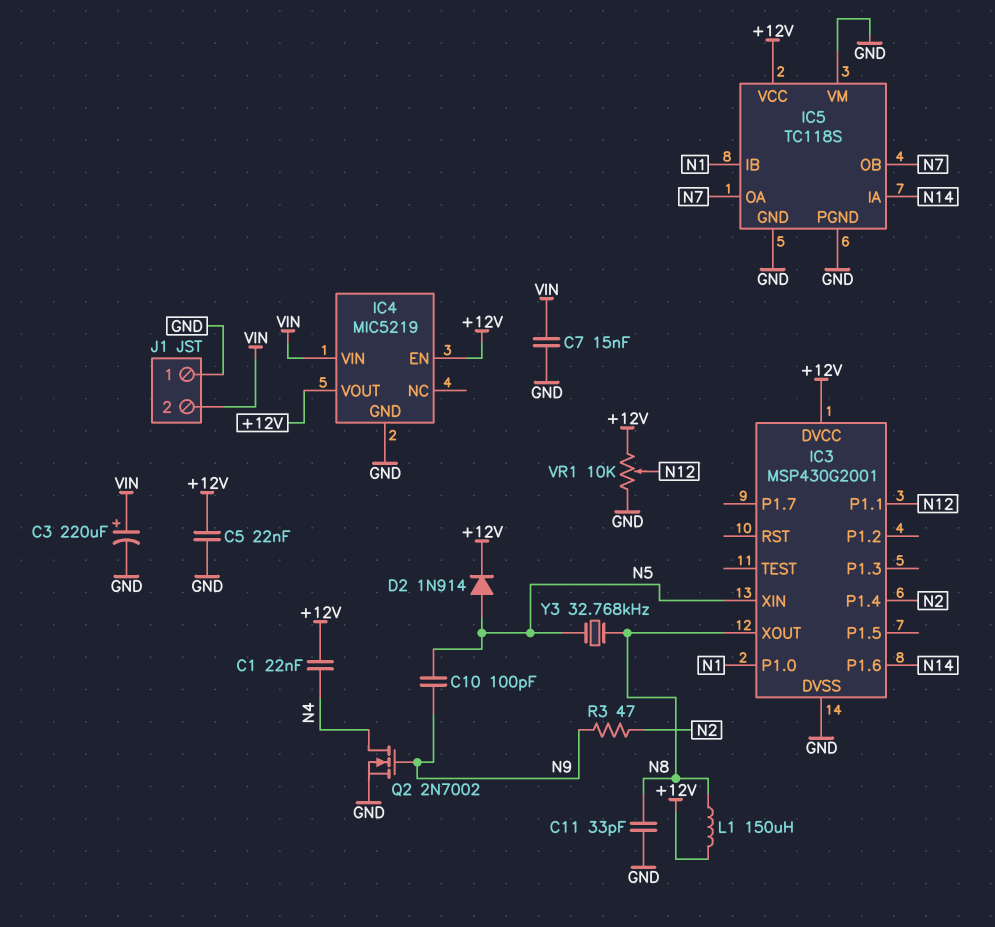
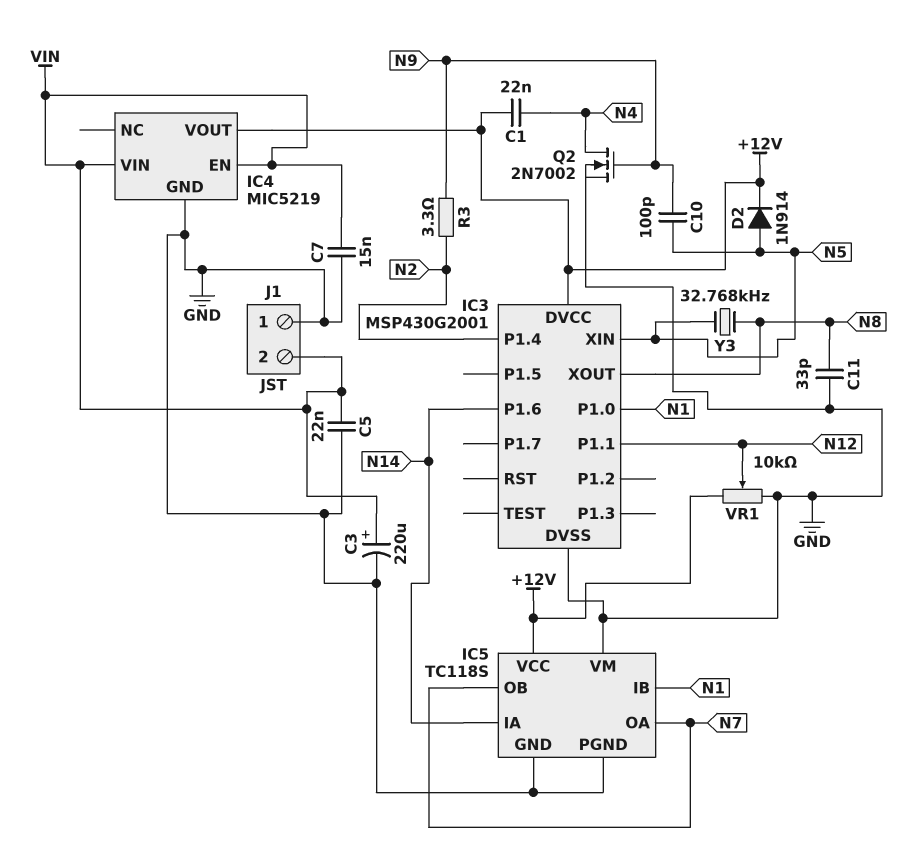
C5: 22nF (+12V, GND) -> 22nF (GND, VIN)
IC4 pin EN: +12V -> VIN
L1: 150uH (+12V, N8) -> none
R3: 47 (N2, N9) -> 3.3 (N2, N9)

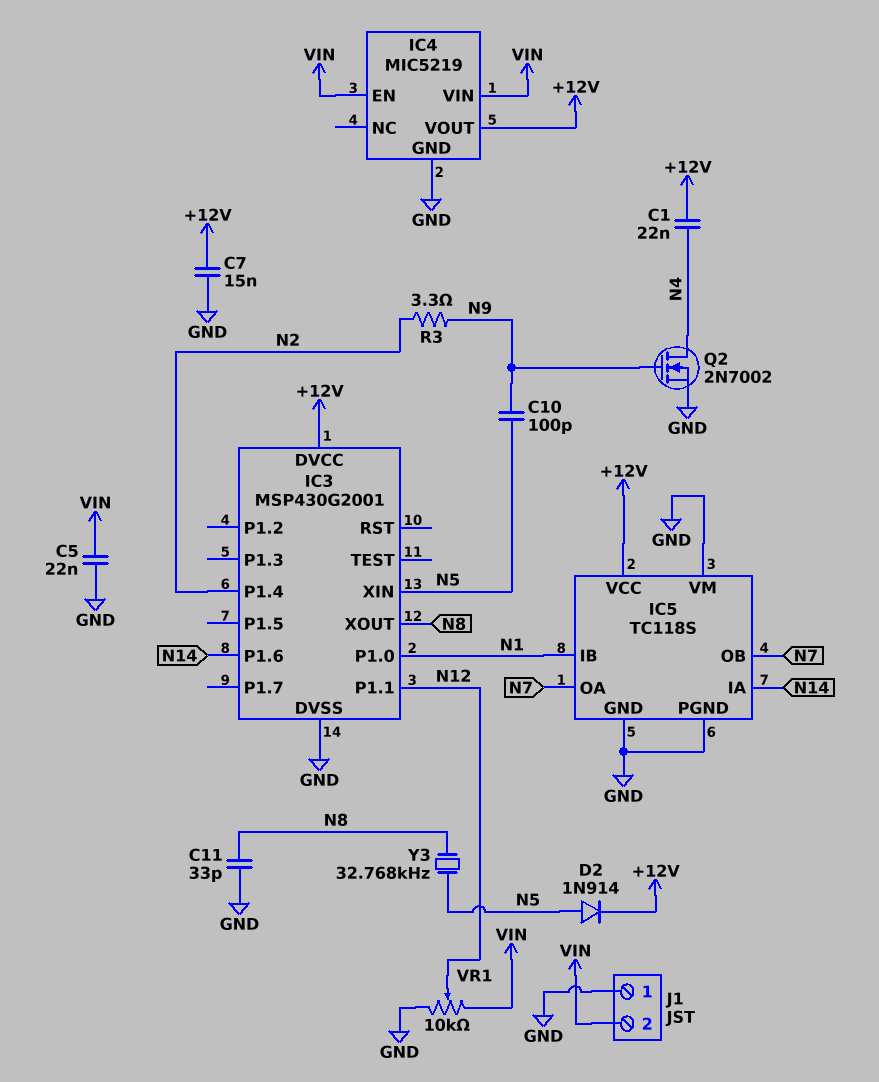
C3: 220uF (plus VIN, minus GND) -> none
C7: 15nF (GND, VIN) -> 15nF (+12V, GND)
VR1: 10k (+12V, GND, wiper N12) -> 10k (GND, VIN, wiper N12)

